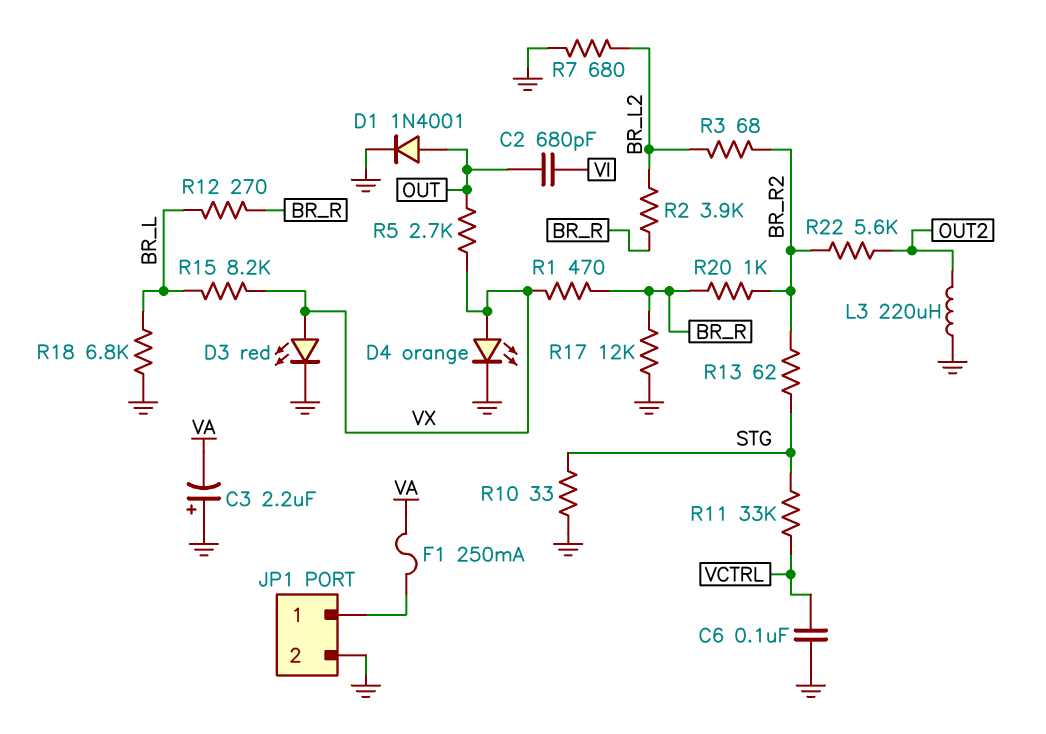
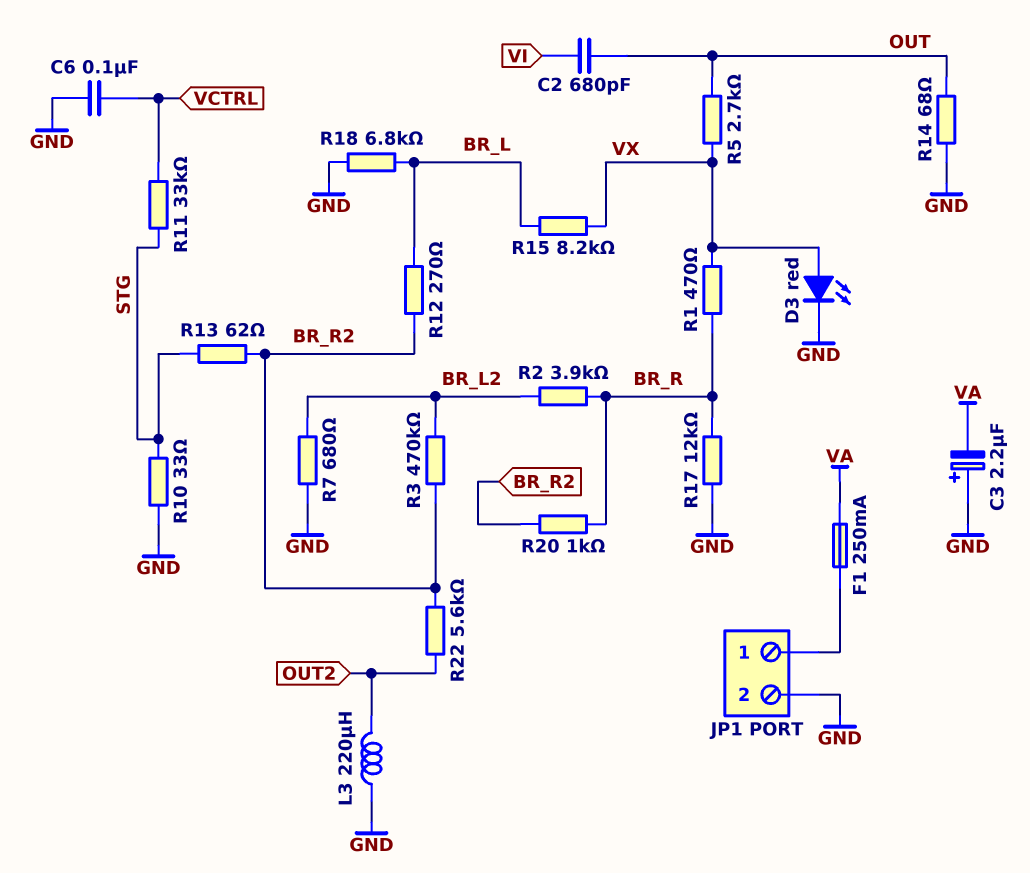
D1: diode 1N4001 (A OUT, K GND) -> none
D4: LED orange (A VX, K GND) -> none
R3: 68 (BR_L2, BR_R2) -> 470k (BR_L2, BR_R2)
R12: 270 (BR_L, BR_R) -> 270 (BR_L, BR_R2)
R14: none -> 68 (GND, OUT)

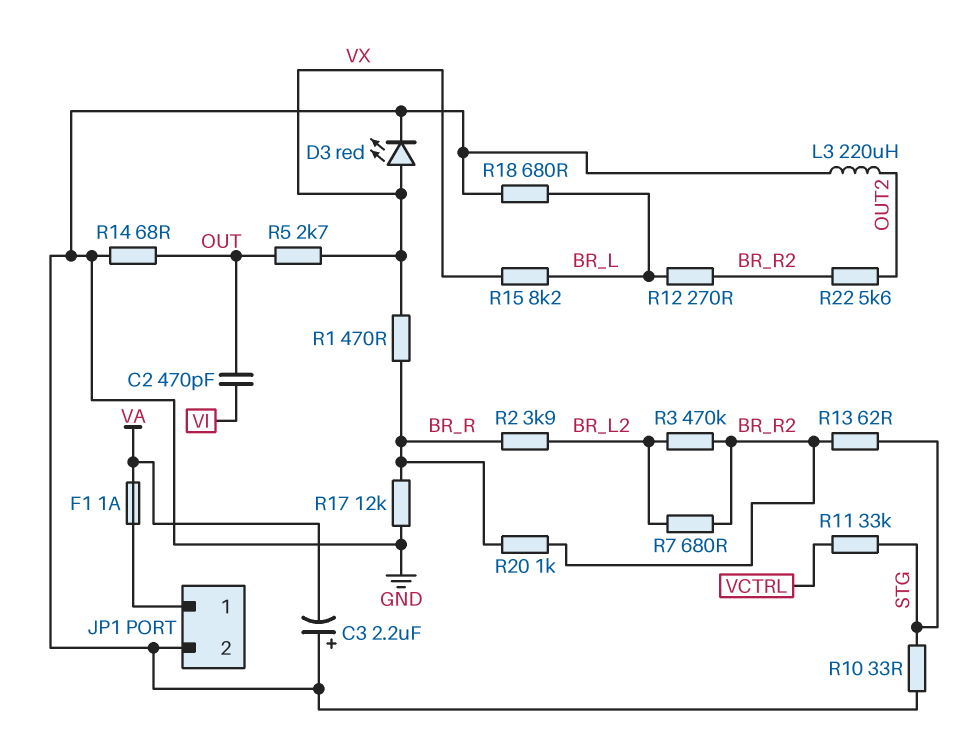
C2: 680pF (OUT, VI) -> 470pF (OUT, VI)
C6: 100nF (GND, VCTRL) -> none
F1: 250mA (JP1/1, VA) -> 1A (JP1/1, VA)
R7: 680 (BR_L2, GND) -> 680 (BR_L2, BR_R2)
R18: 6.8k (BR_L, GND) -> 680 (BR_L, GND)

